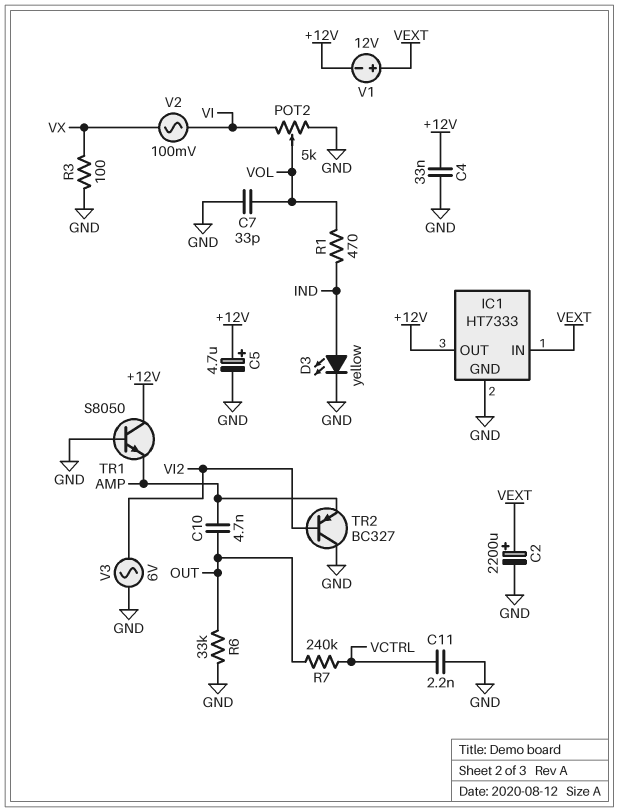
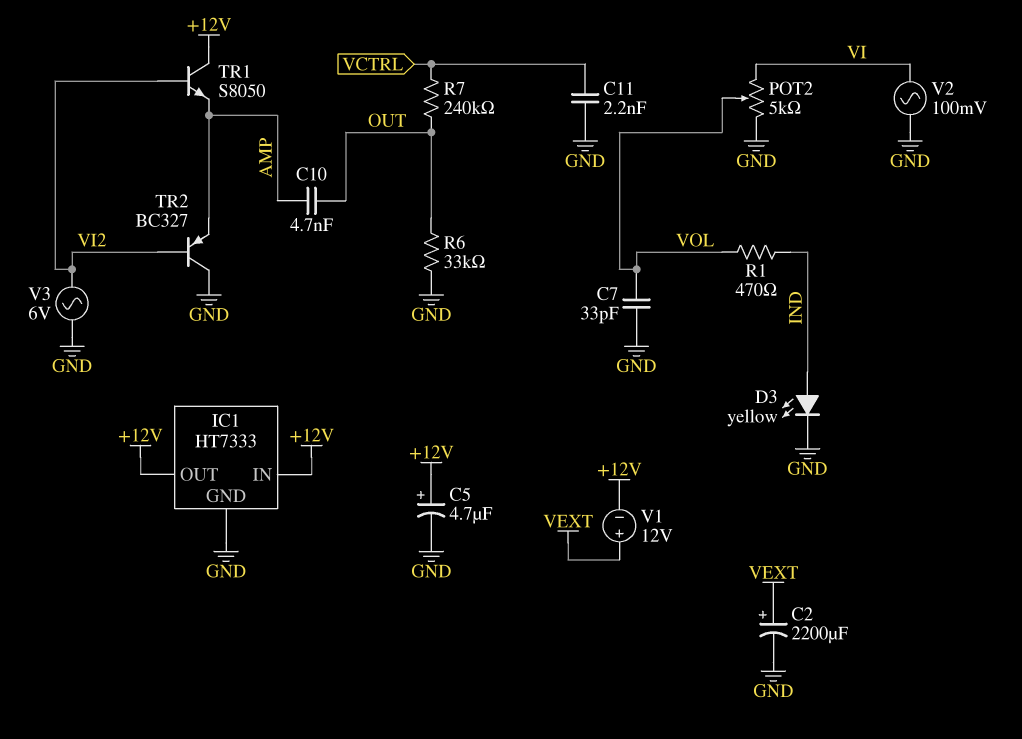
C4: 33nF (+12V, GND) -> none
IC1 pin IN: VEXT -> +12V
R3: 100 (GND, VX) -> none
TR1: NPN S8050 (B GND, C +12V, E AMP) -> NPN S8050 (B VI2, C +12V, E AMP)
V2: AC 100mV (VI, VX) -> AC 100mV (GND, VI)

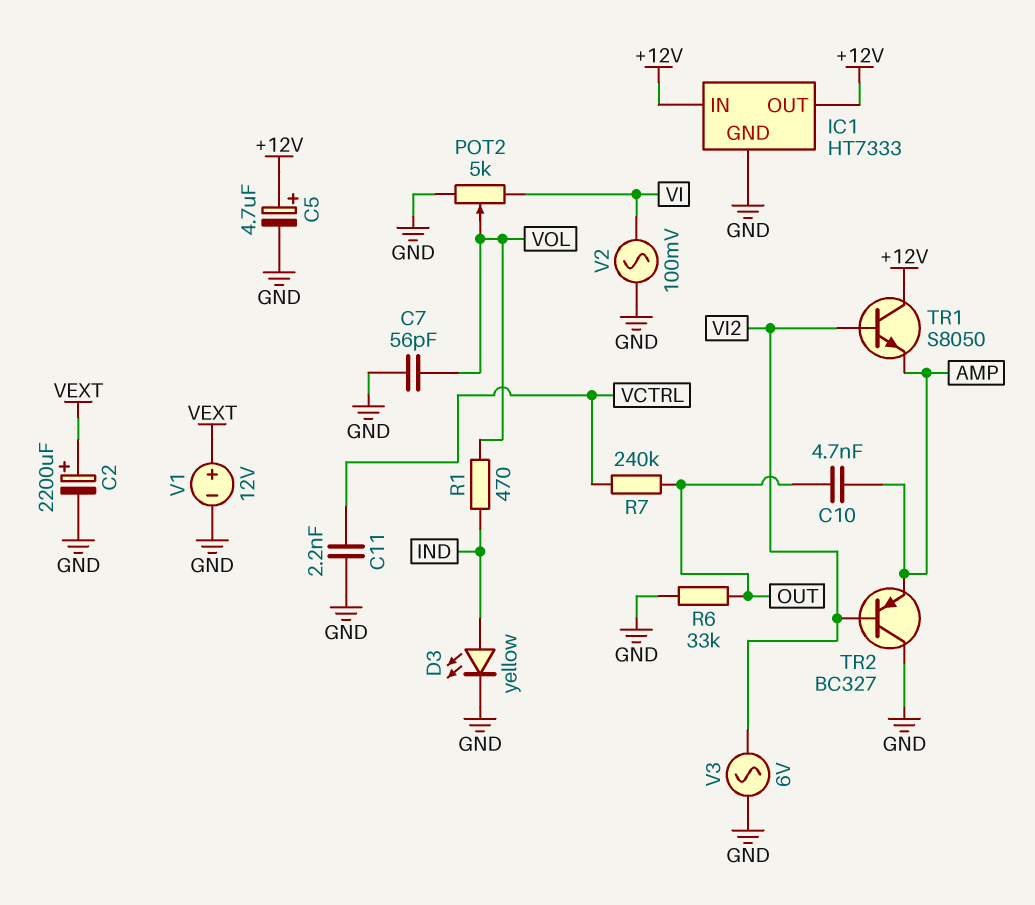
C7: 33pF (GND, VOL) -> 56pF (GND, VOL)
V1: 12V (plus VEXT, minus +12V) -> 12V (plus VEXT, minus GND)

